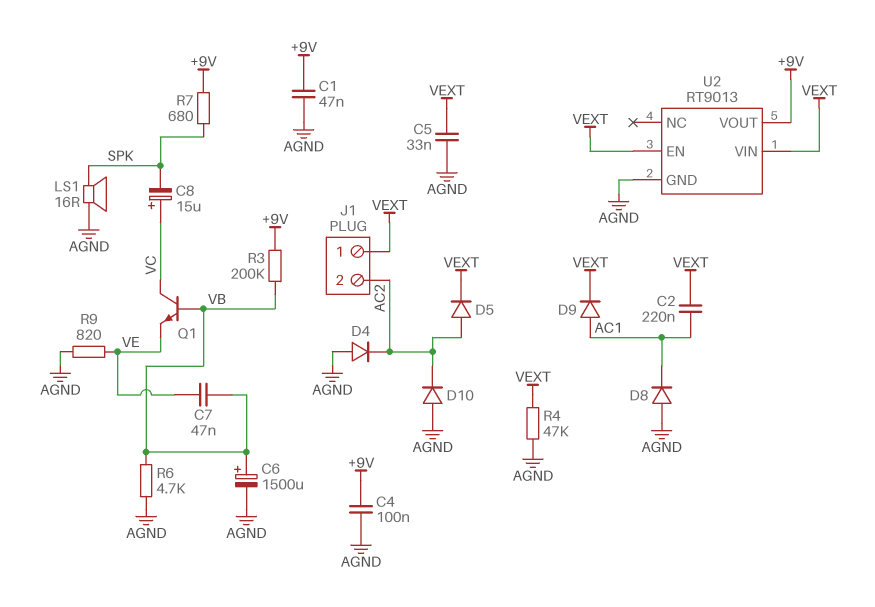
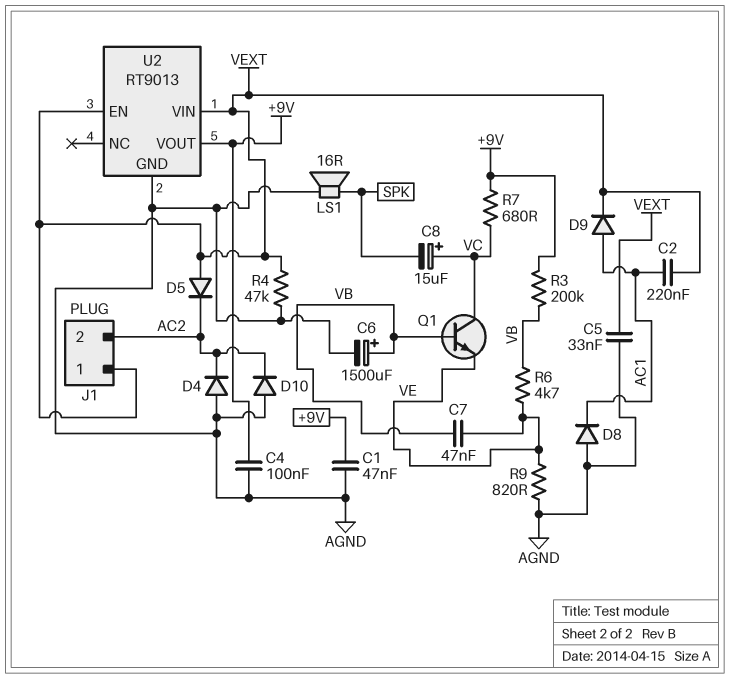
D5: diode (A AC2, K VEXT) -> diode (A VEXT, K AC2)
R6: 4.7k (AGND, VB) -> 4.7k (VB, VE)
R7: 680 (+9V, SPK) -> 680 (+9V, VC)

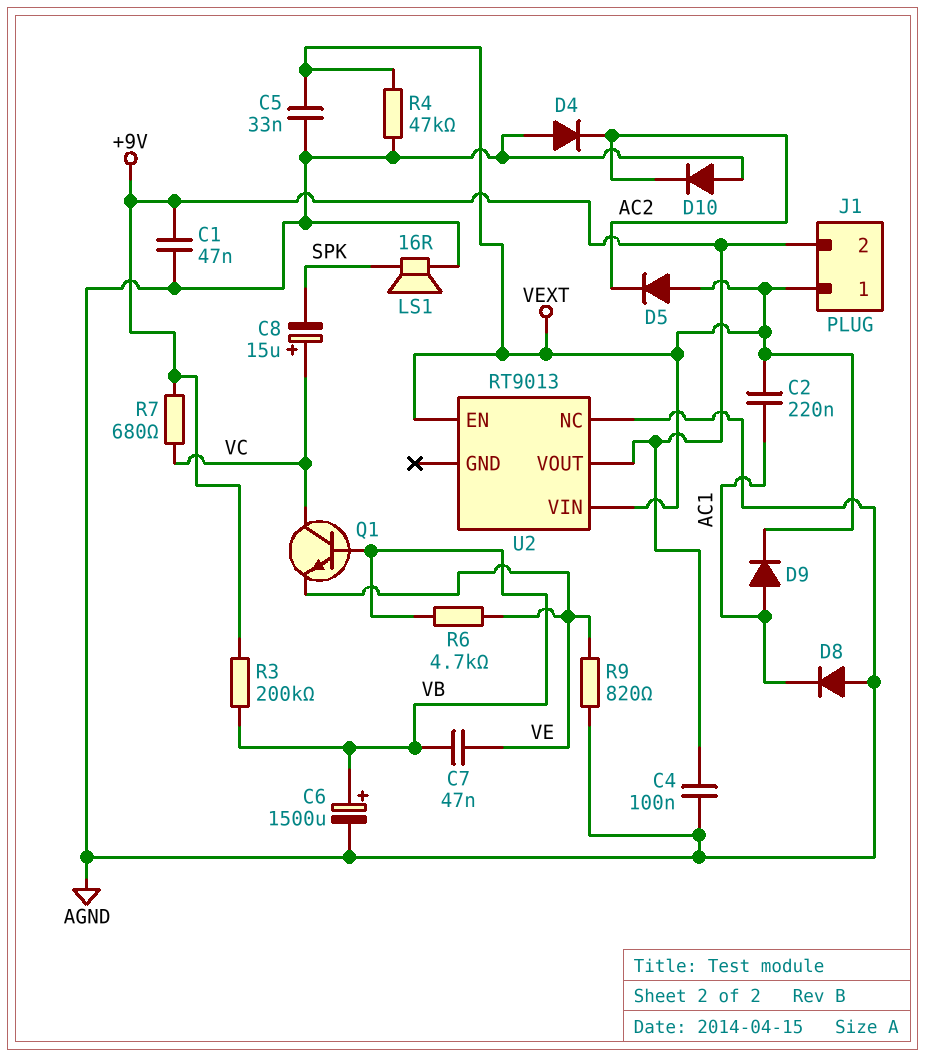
J1 pin 2: AC2 -> +9V
U2 pin GND: AGND -> none
U2 pin NC: none -> AGND

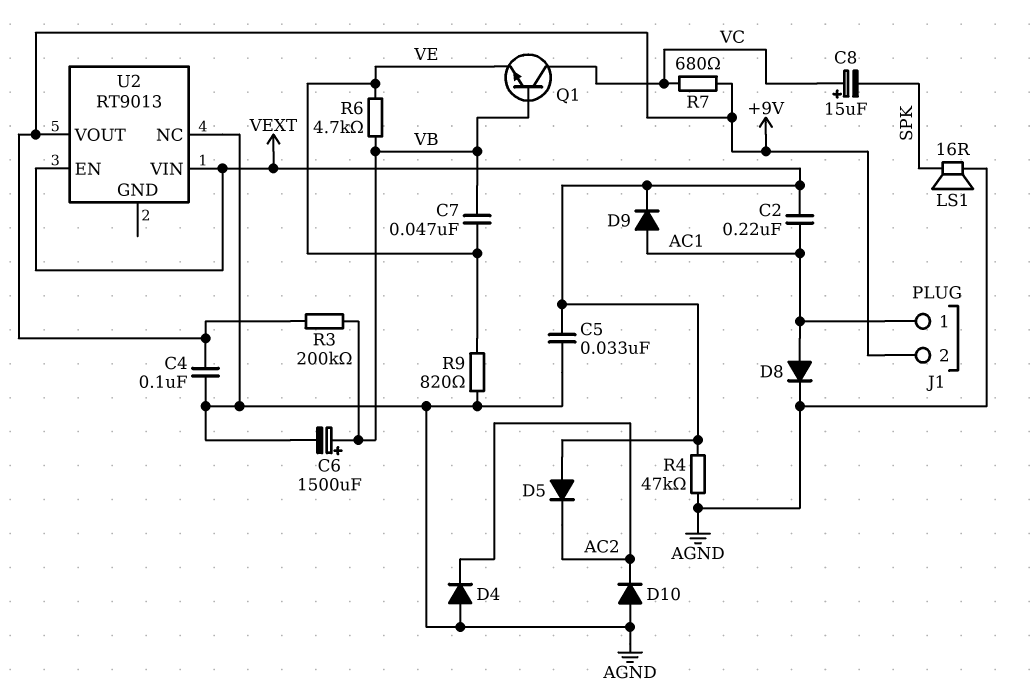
C1: 47nF (+9V, AGND) -> none
D8: diode (A AGND, K AC1) -> diode (A AC1, K AGND)
J1 pin 1: VEXT -> AC1

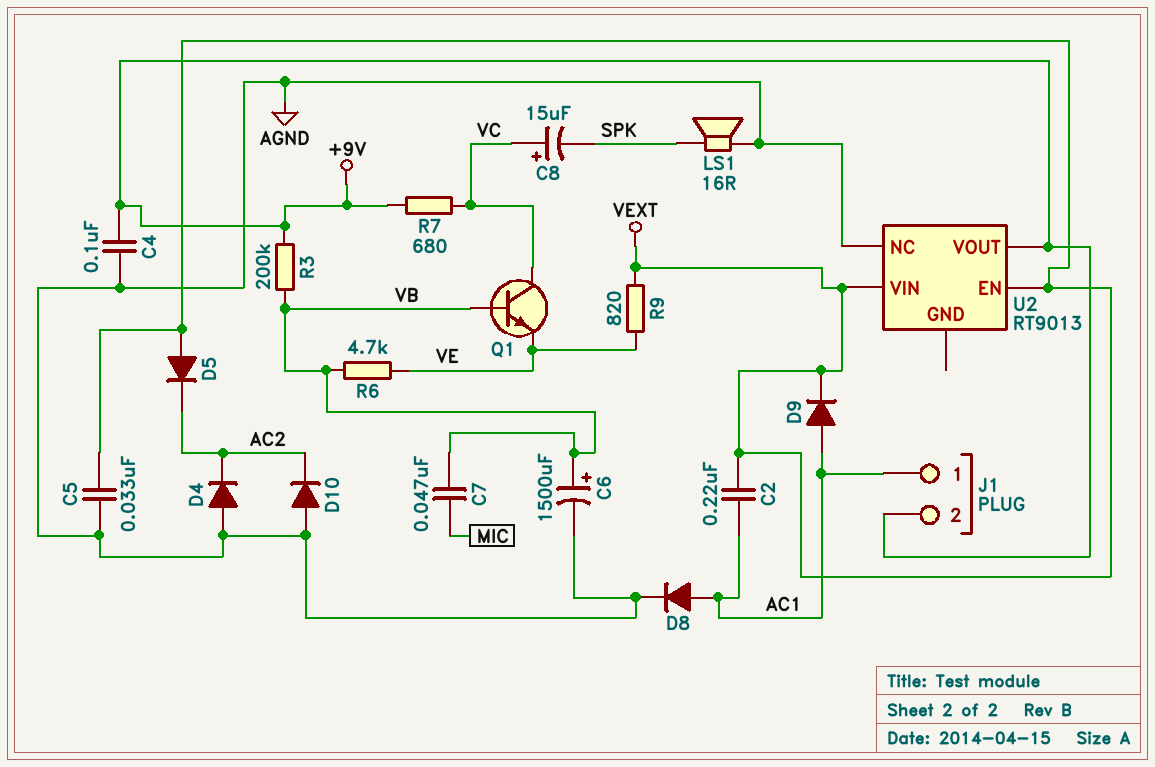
C7: 47nF (VB, VE) -> 47nF (MIC, VB)
R4: 47k (AGND, VEXT) -> none
R9: 820 (AGND, VE) -> 820 (VE, VEXT)

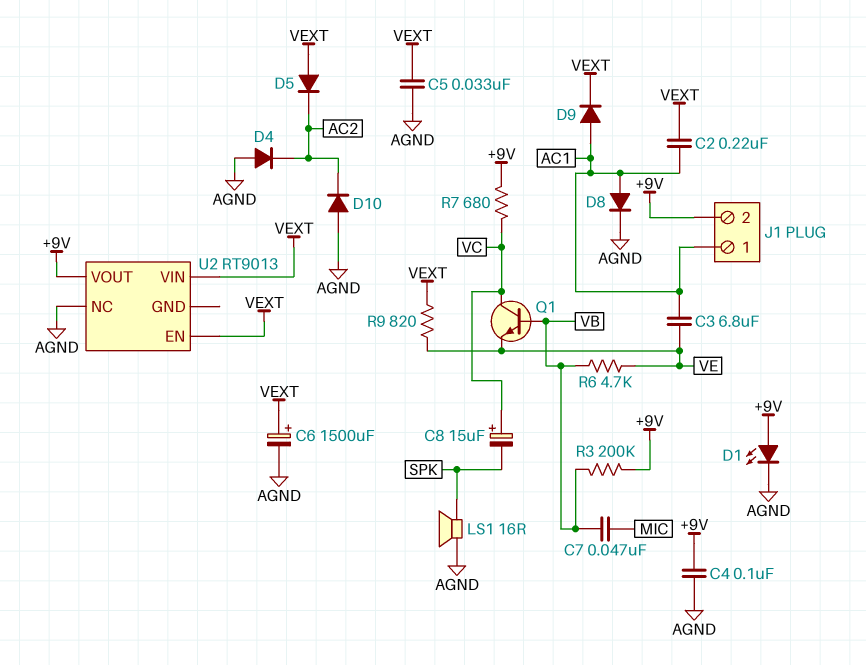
C3: none -> 6.8uF (AC1, VE)
C6: 1500uF (plus VB, minus AGND) -> 1500uF (plus VEXT, minus AGND)
D1: none -> LED (A +9V, K AGND)

